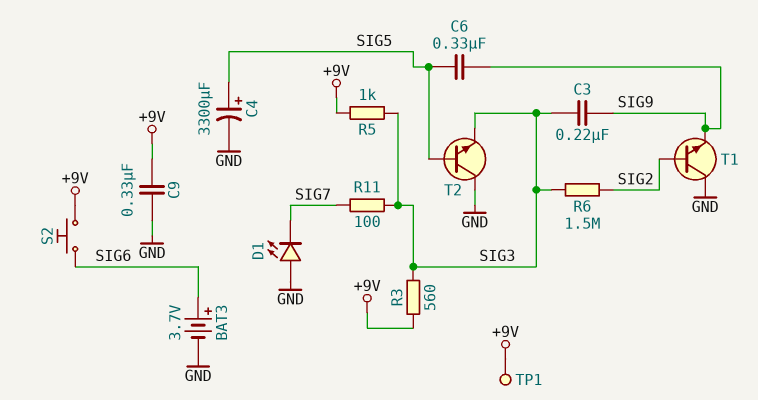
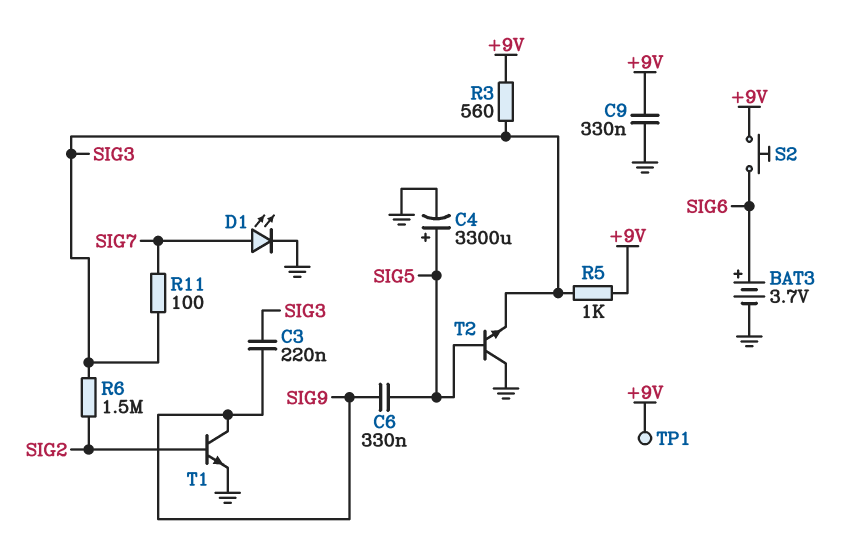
D1: LED (A GND, K SIG7) -> LED (A SIG7, K GND)
T1: NPN (B SIG2, C GND, E SIG9) -> NPN (B SIG2, C SIG9, E GND)

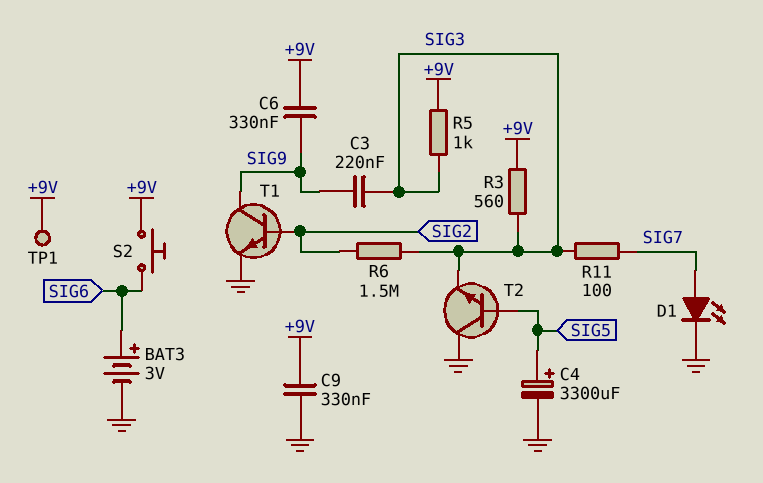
BAT3: 3.7V (plus SIG6, minus GND) -> 3V (plus SIG6, minus GND)
C6: 330nF (SIG5, SIG9) -> 330nF (+9V, SIG9)

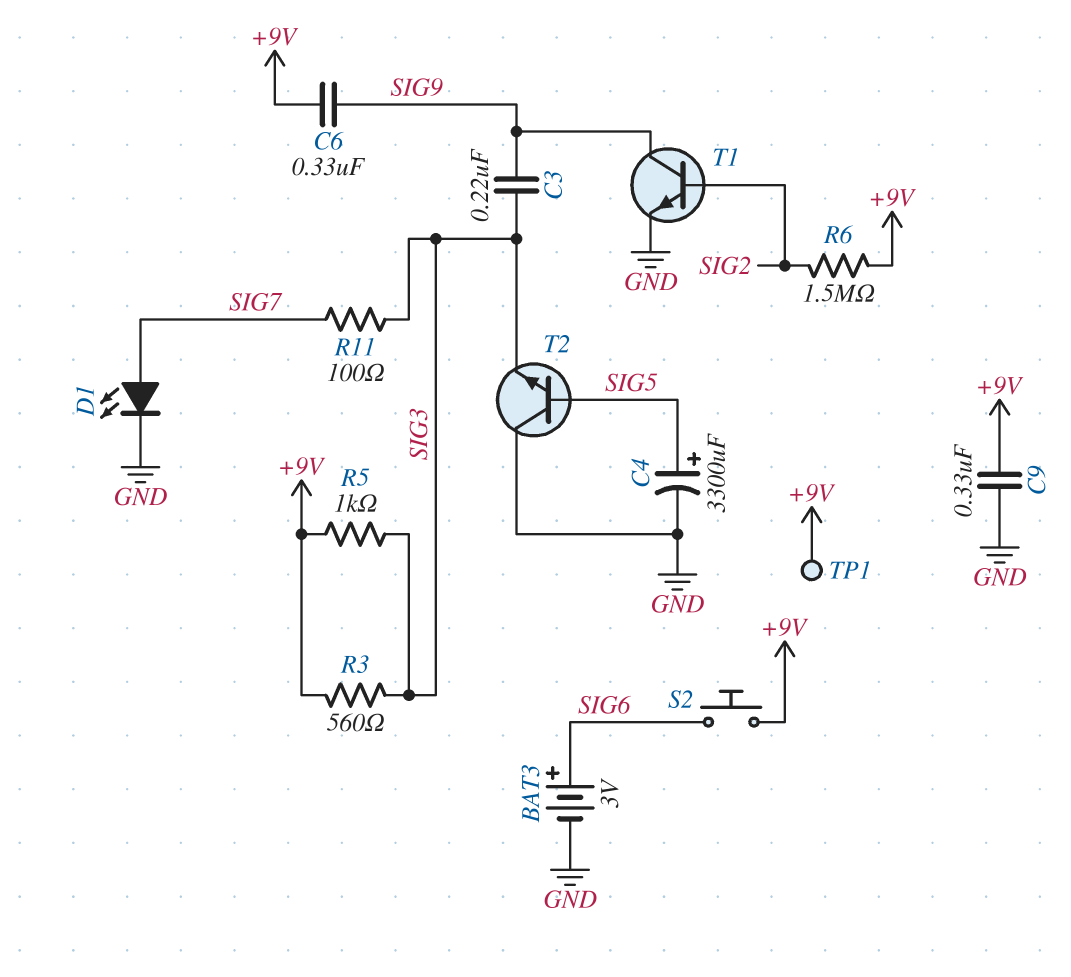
R6: 1.5M (SIG2, SIG3) -> 1.5M (+9V, SIG2)

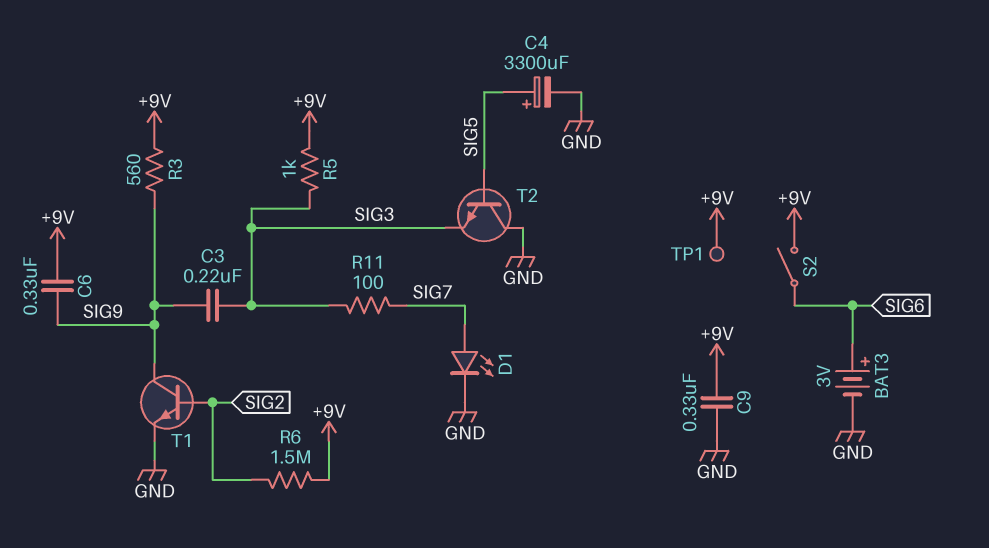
R3: 560 (+9V, SIG3) -> 560 (+9V, SIG9)
S2: button (+9V, SIG6) -> switch (+9V, SIG6)

